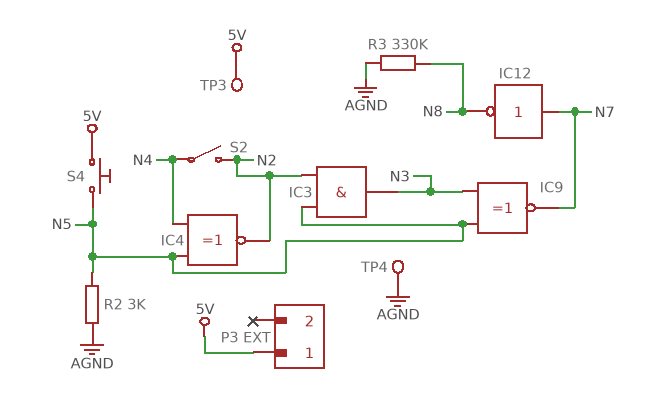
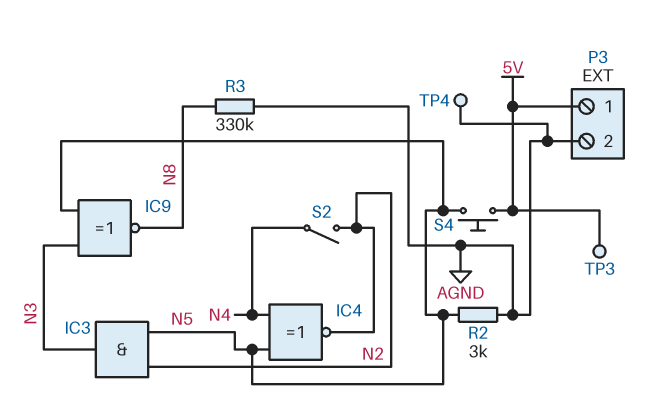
IC9: XNOR (in N3, in N5, out N7) -> XNOR (in N3, in N5, out N8)
IC12: NOT (in N7, out N8) -> none
P3 pin 2: none -> AGND

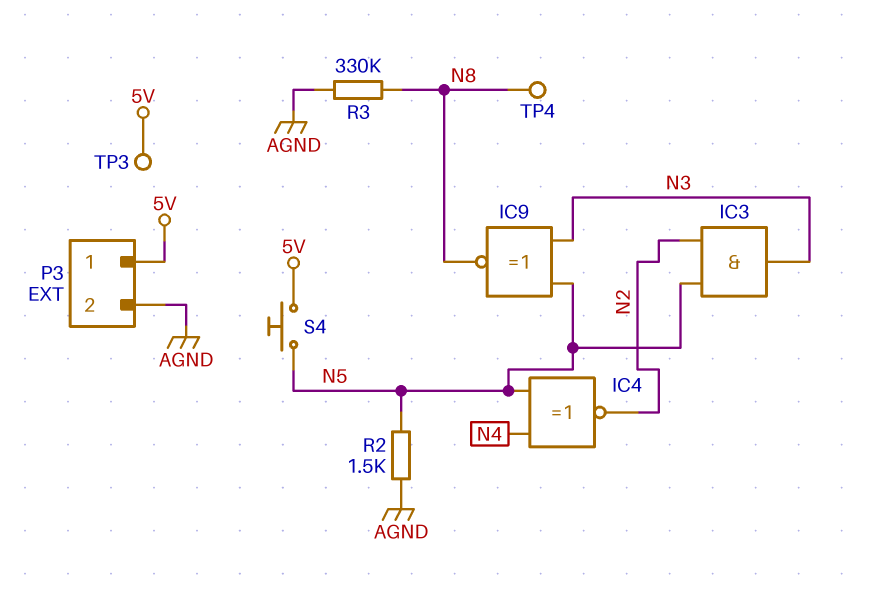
R2: 3k (AGND, N5) -> 1.5k (AGND, N5)
S2: switch (N2, N4) -> none
TP4: test point (AGND) -> test point (N8)

